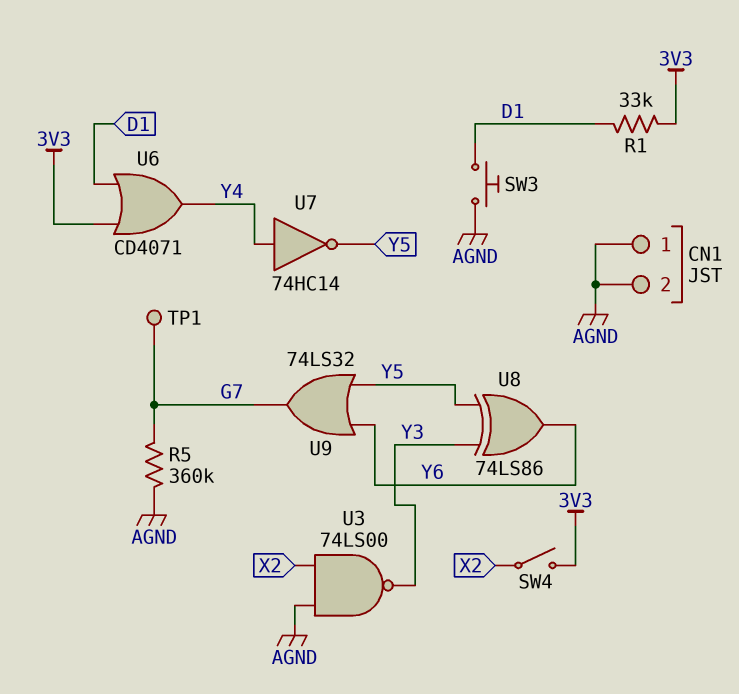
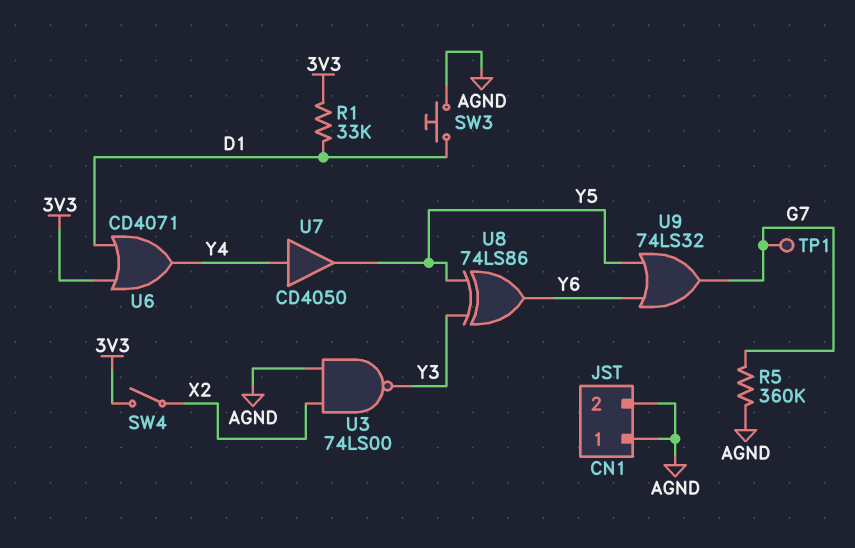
U7: NOT 74HC14 (in Y4, out Y5) -> buffer CD4050 (in Y4, out Y5)

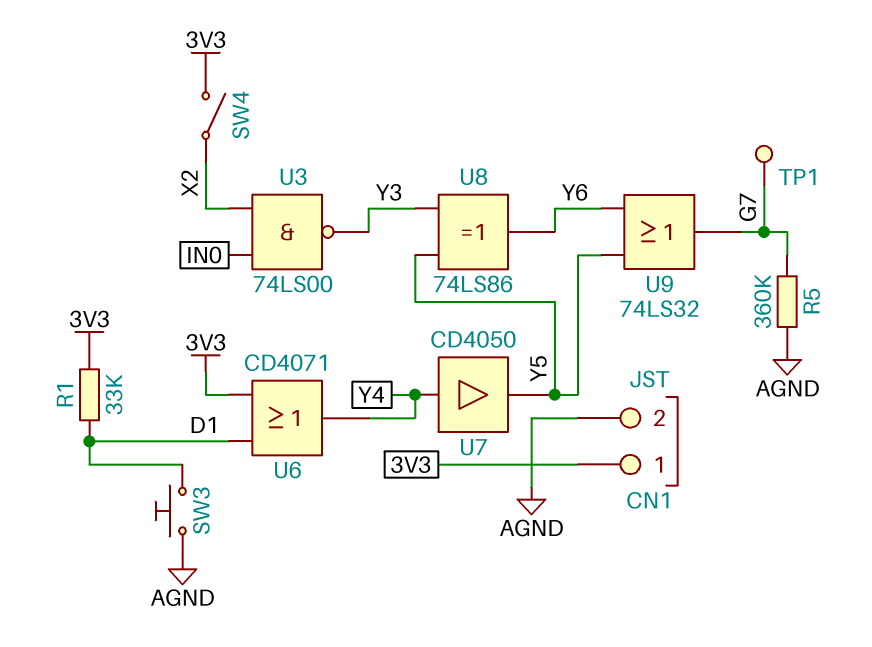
CN1 pin 1: AGND -> 3V3
U3: NAND 74LS00 (in AGND, in X2, out Y3) -> NAND 74LS00 (in IN0, in X2, out Y3)

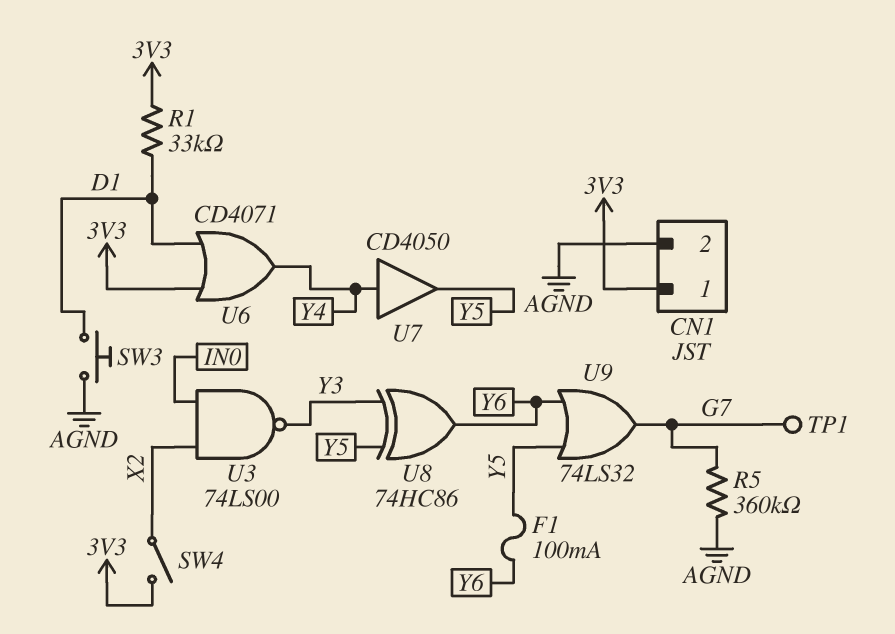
F1: none -> 100mA (Y5, Y6)
U8: XOR 74LS86 (in Y3, in Y5, out Y6) -> XOR 74HC86 (in Y3, in Y5, out Y6)

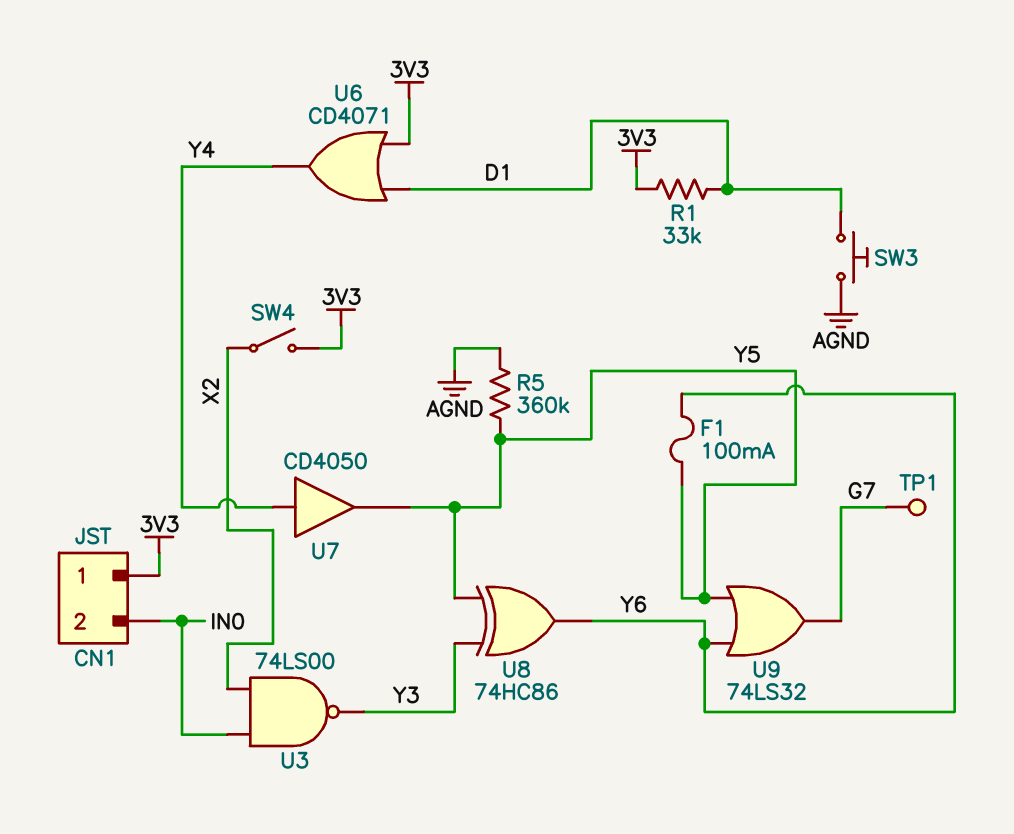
CN1 pin 2: AGND -> IN0
R5: 360k (AGND, G7) -> 360k (AGND, Y5)

